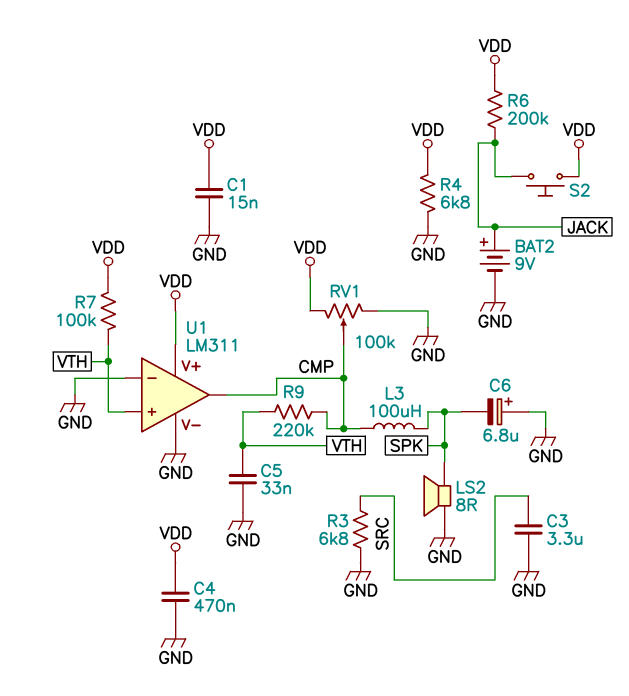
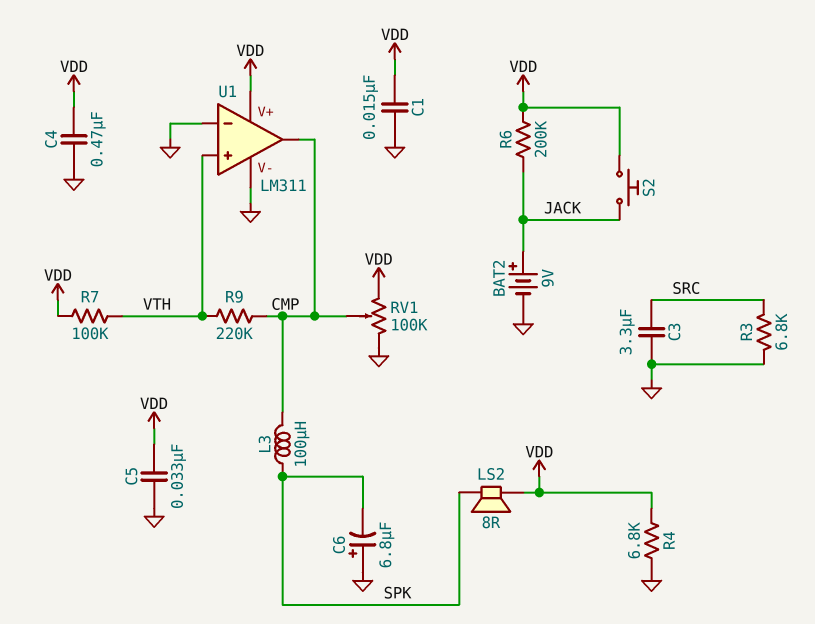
C5: 33nF (GND, VTH) -> 33nF (GND, VDD)
LS2: speaker 8R (GND, SPK) -> speaker 8R (SPK, VDD)

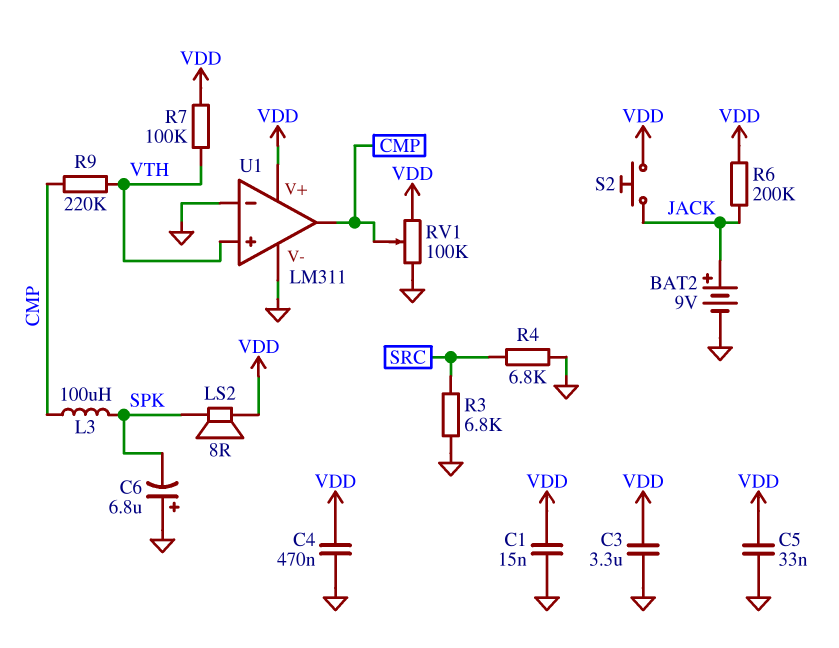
C3: 3.3uF (GND, SRC) -> 3.3uF (GND, VDD)
R4: 6.8k (GND, VDD) -> 6.8k (GND, SRC)

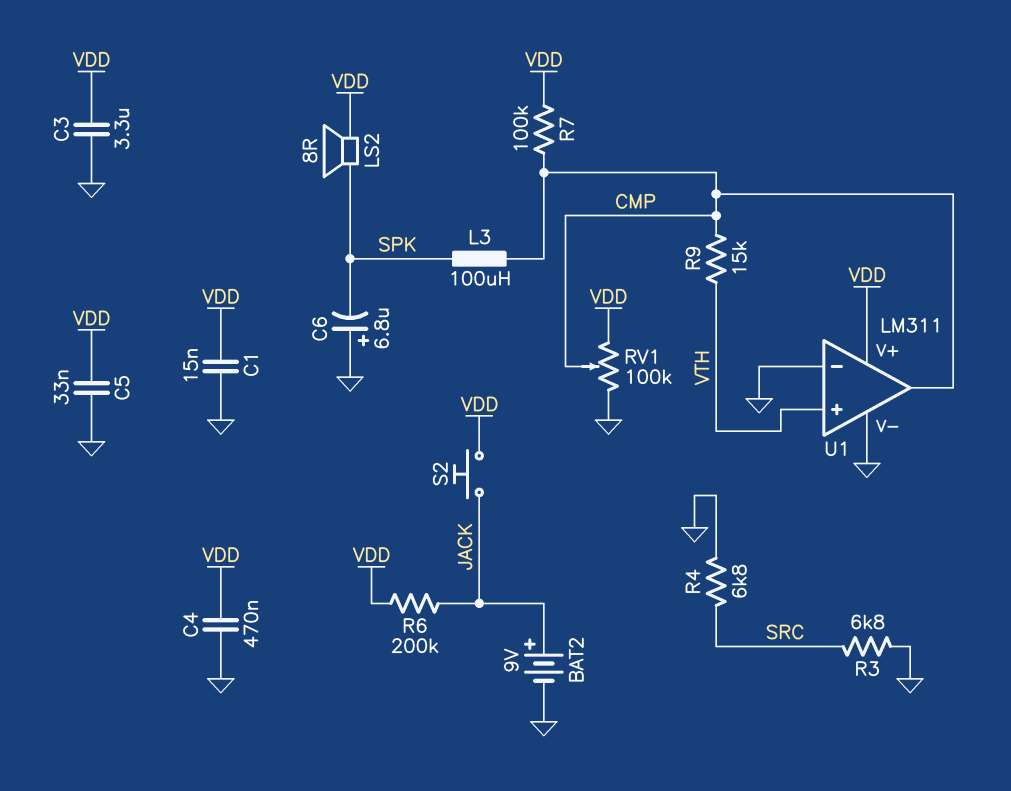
R7: 100k (VDD, VTH) -> 100k (CMP, VDD)
R9: 220k (CMP, VTH) -> 15k (CMP, VTH)

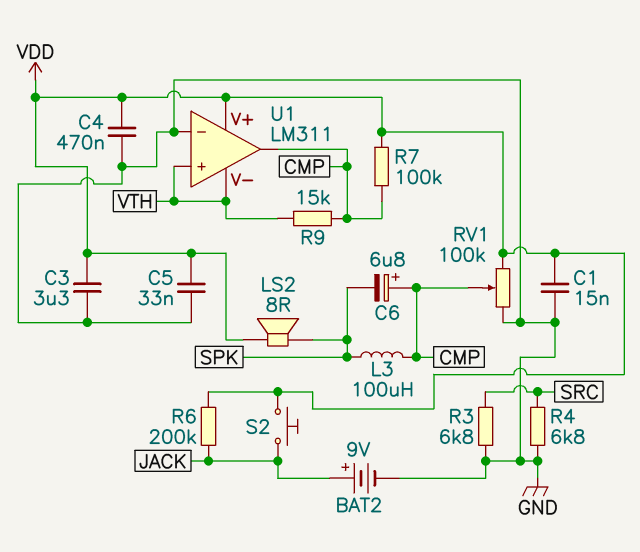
C6: 6.8uF (plus GND, minus SPK) -> 6.8uF (plus CMP, minus SPK)
U1 pin V-: GND -> VTH

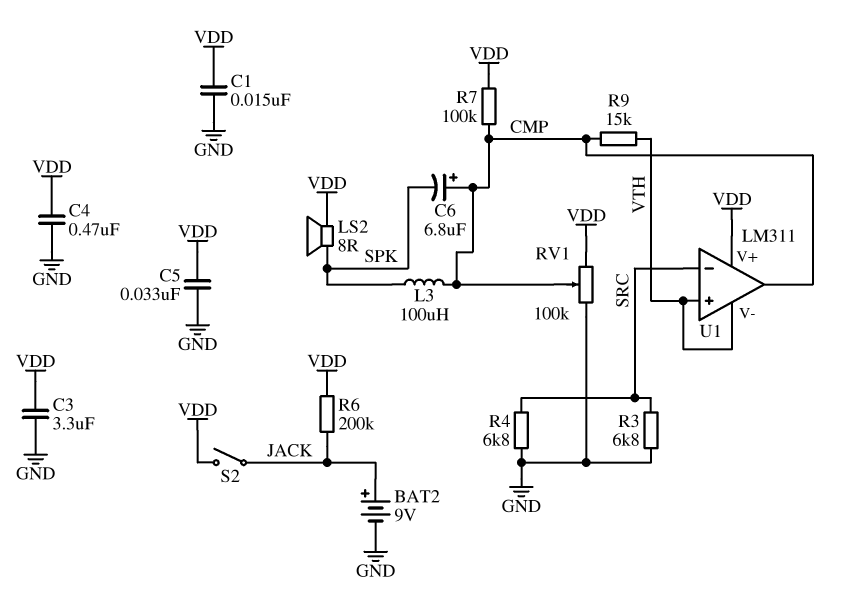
S2: button (JACK, VDD) -> switch (JACK, VDD)
U1 pin in-: GND -> SRC

